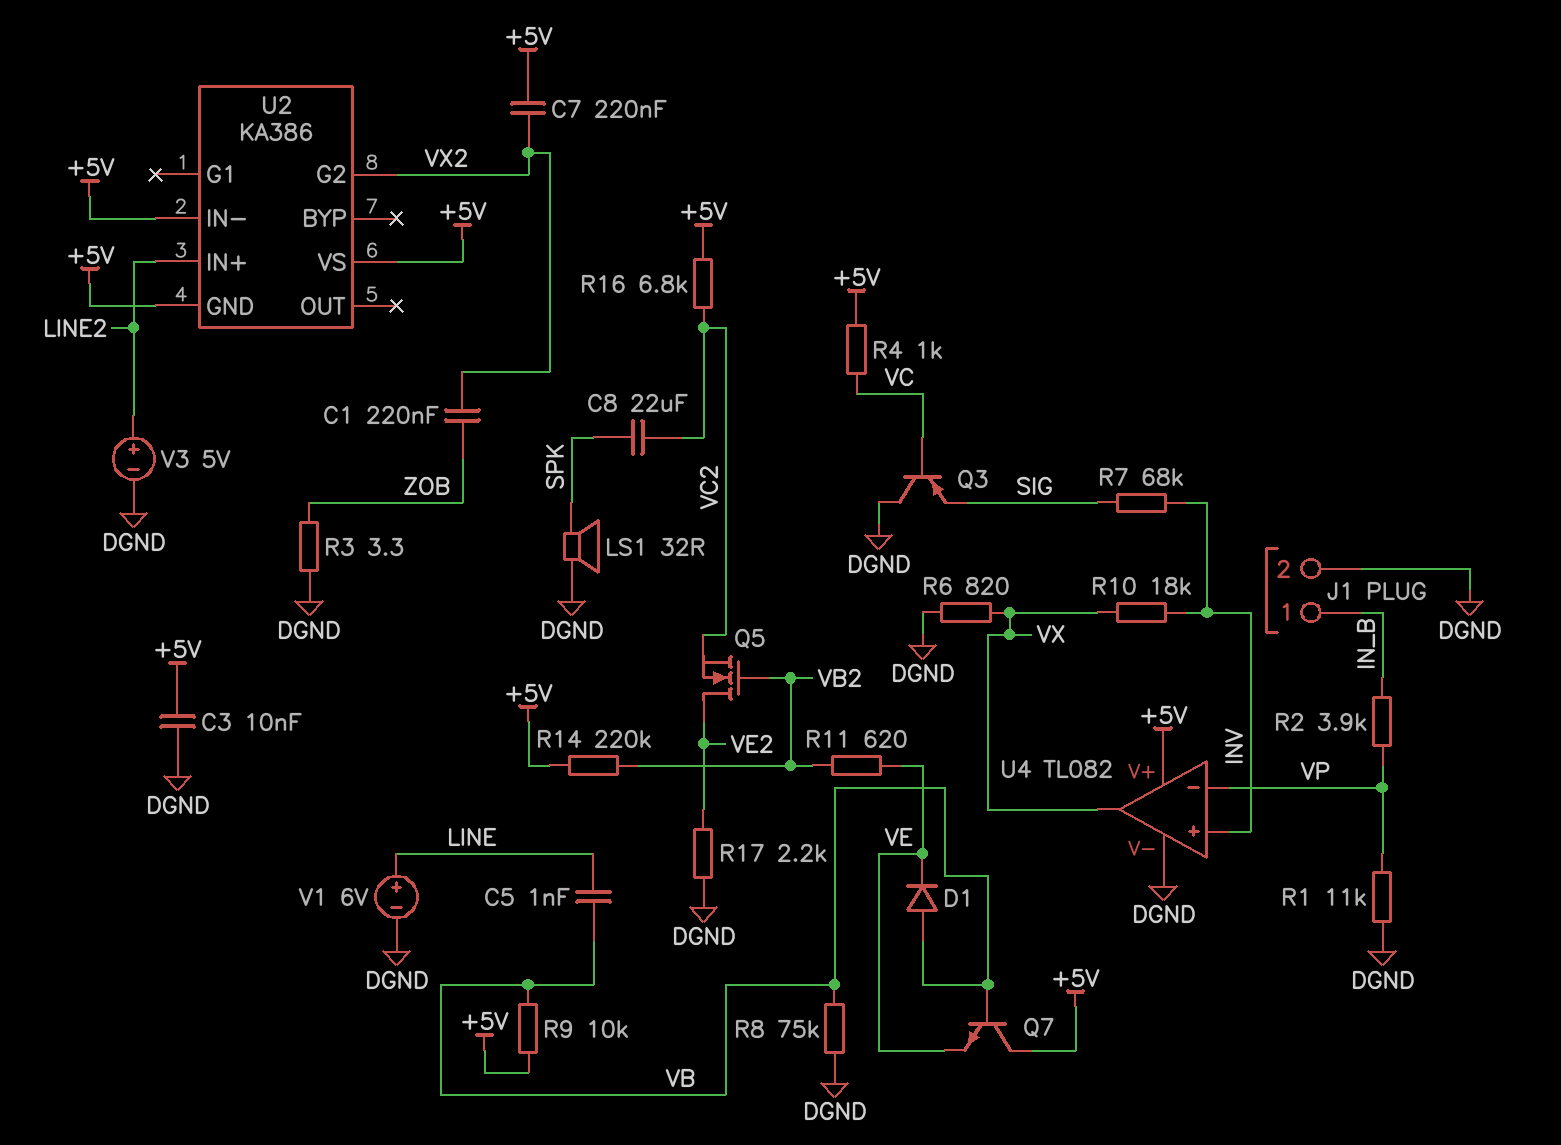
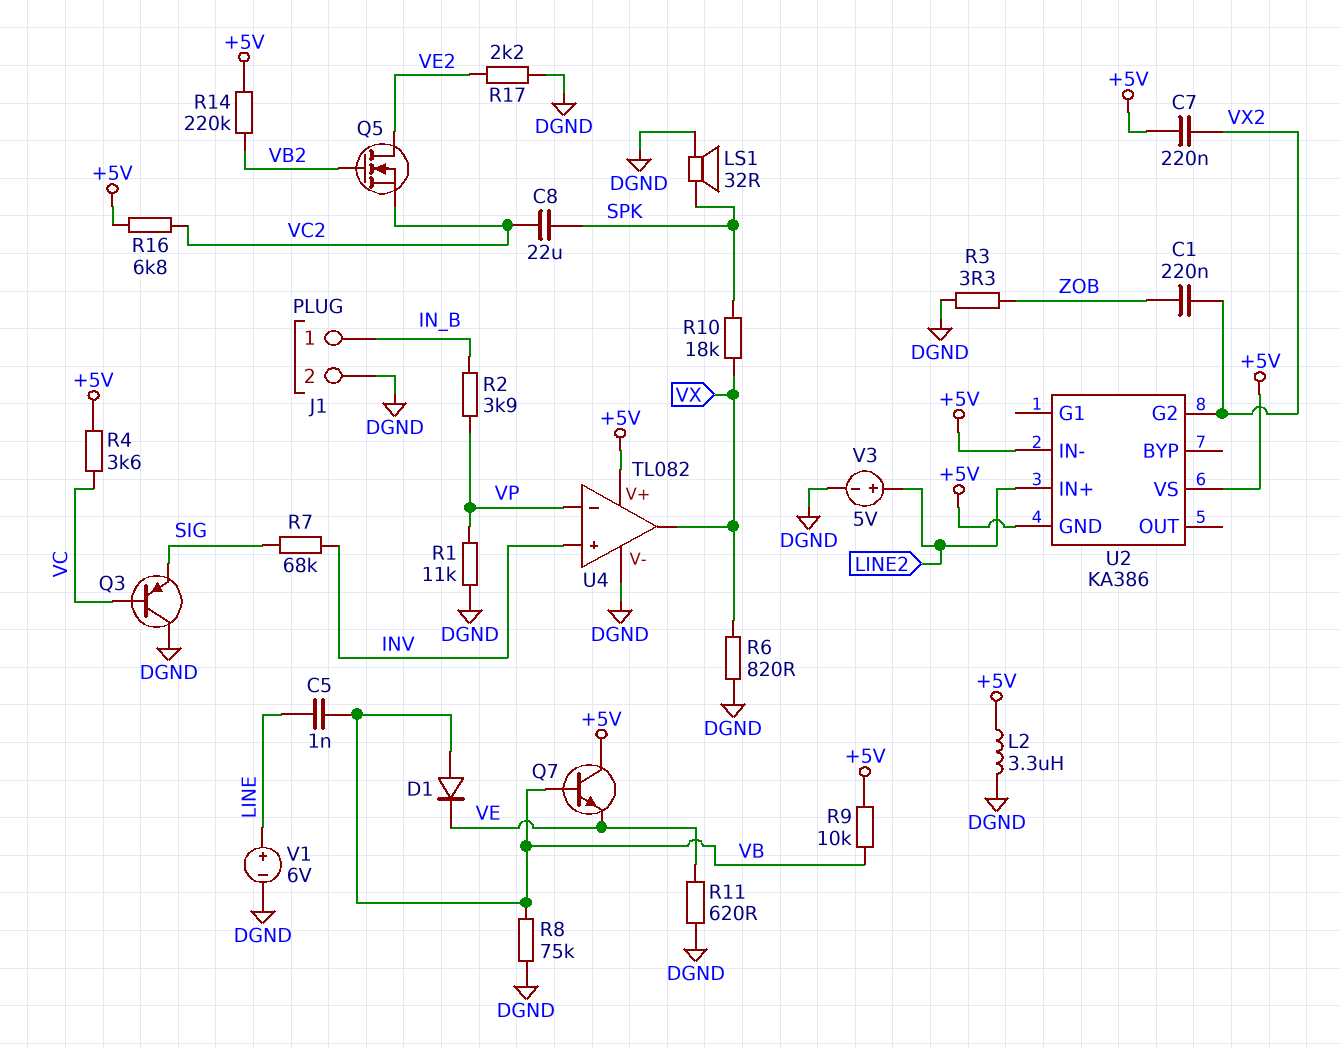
C3: 10nF (+5V, DGND) -> none
L2: none -> 3.3uH (+5V, DGND)
R4: 1k (+5V, VC) -> 3.6k (+5V, VC)
R10: 18k (INV, VX) -> 18k (SPK, VX)
R11: 620 (VB2, VE) -> 620 (DGND, VE)

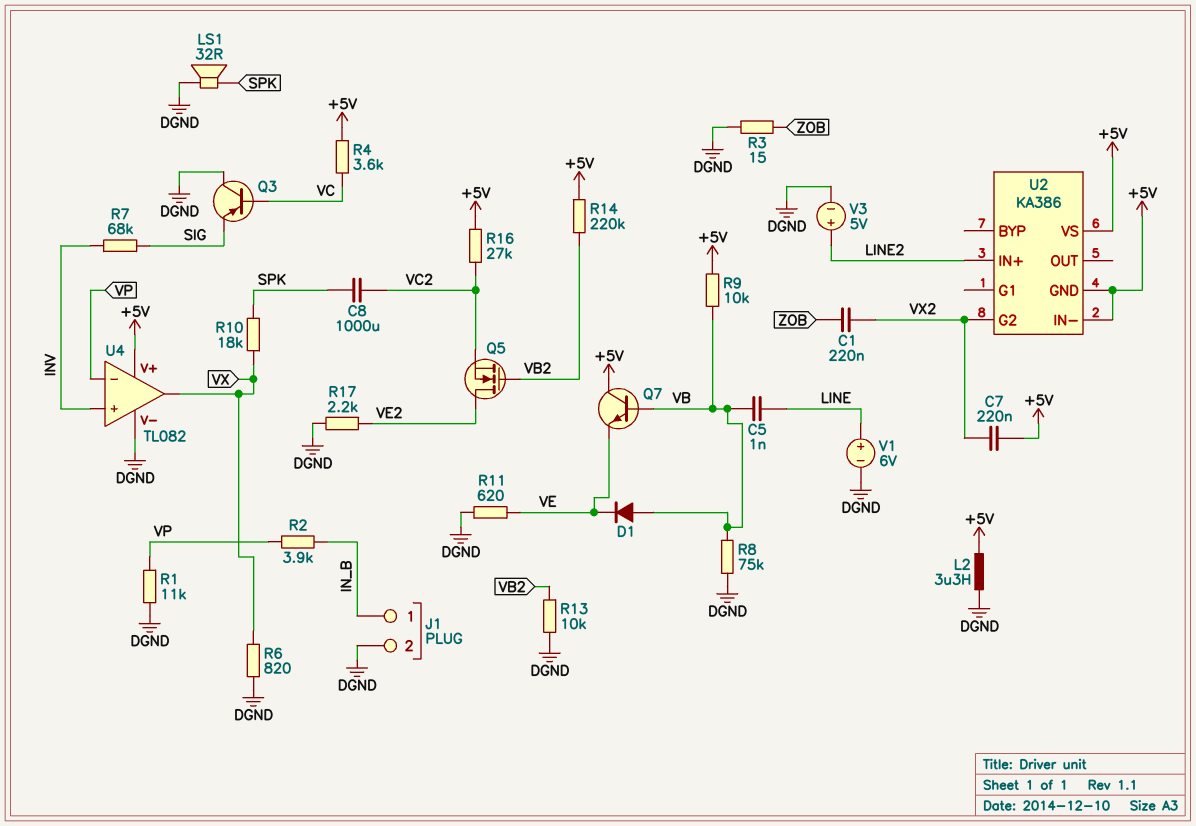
C8: 22uF (SPK, VC2) -> 1000uF (SPK, VC2)
R3: 3.3 (DGND, ZOB) -> 15 (DGND, ZOB)
R13: none -> 10k (DGND, VB2)
R16: 6.8k (+5V, VC2) -> 27k (+5V, VC2)

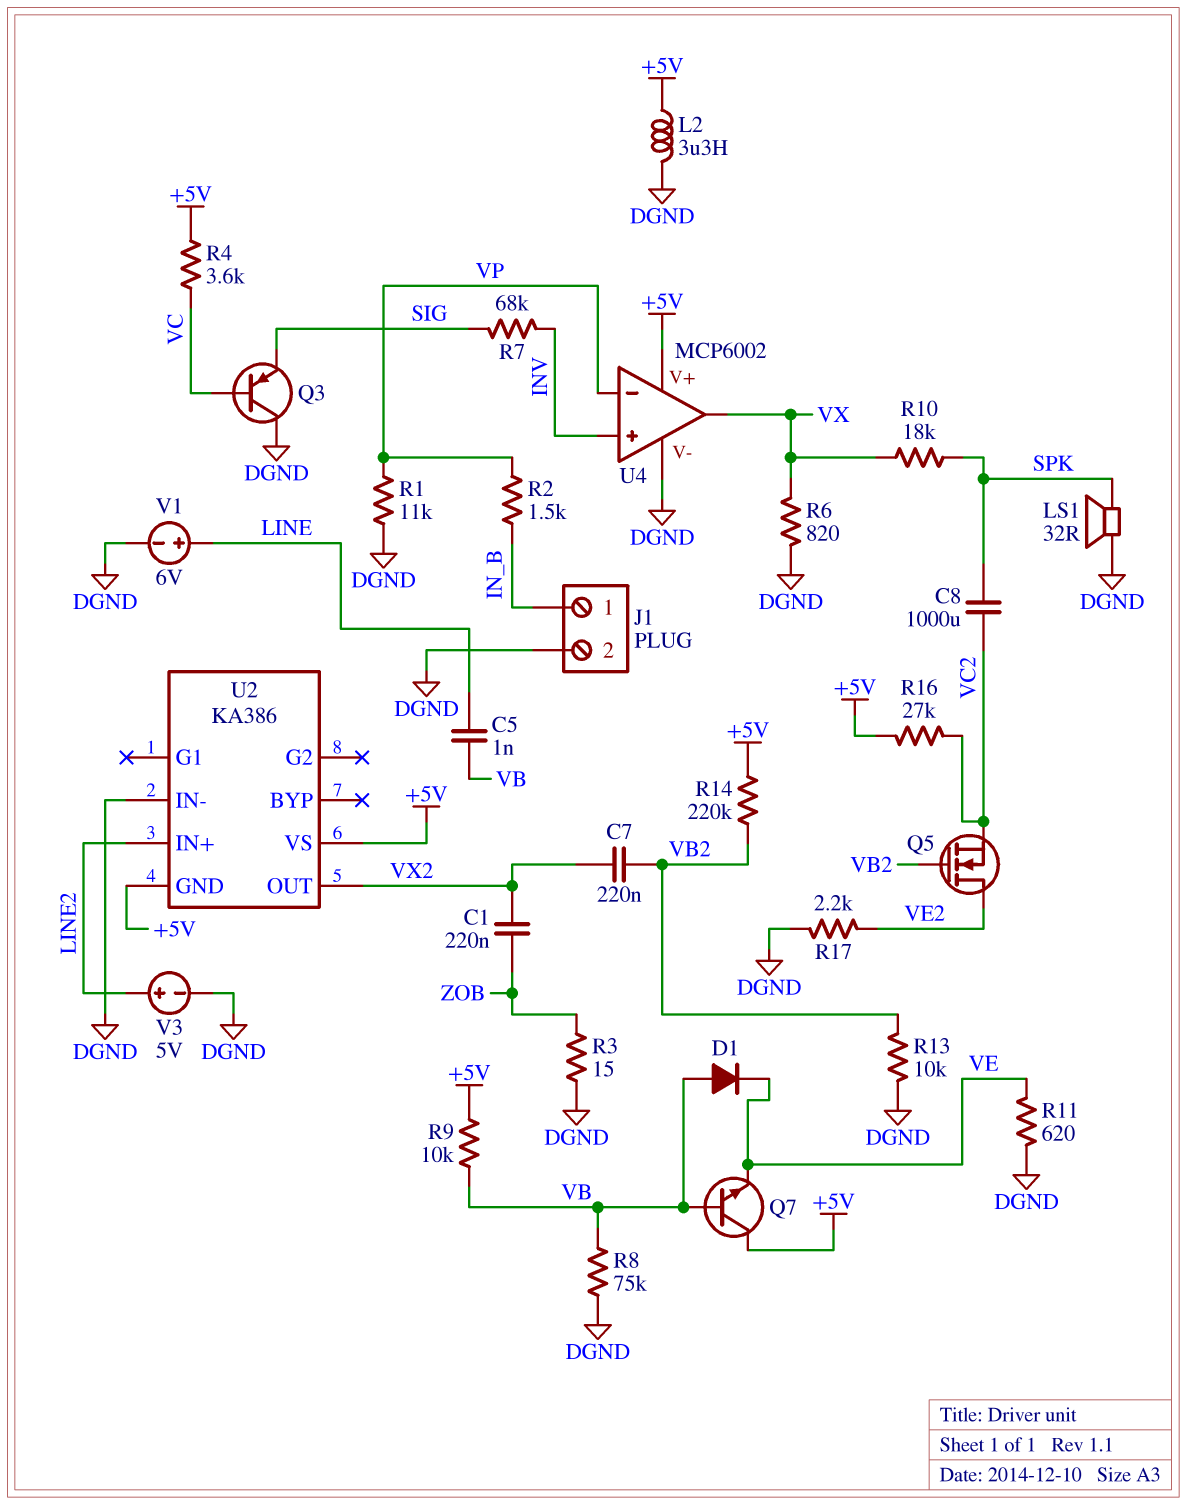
C7: 220nF (+5V, VX2) -> 220nF (VB2, VX2)
R2: 3.9k (IN_B, VP) -> 1.5k (IN_B, VP)
U2 pin G2: VX2 -> none
U2 pin IN-: +5V -> DGND
U2 pin OUT: none -> VX2
U4: TL082 -> MCP6002

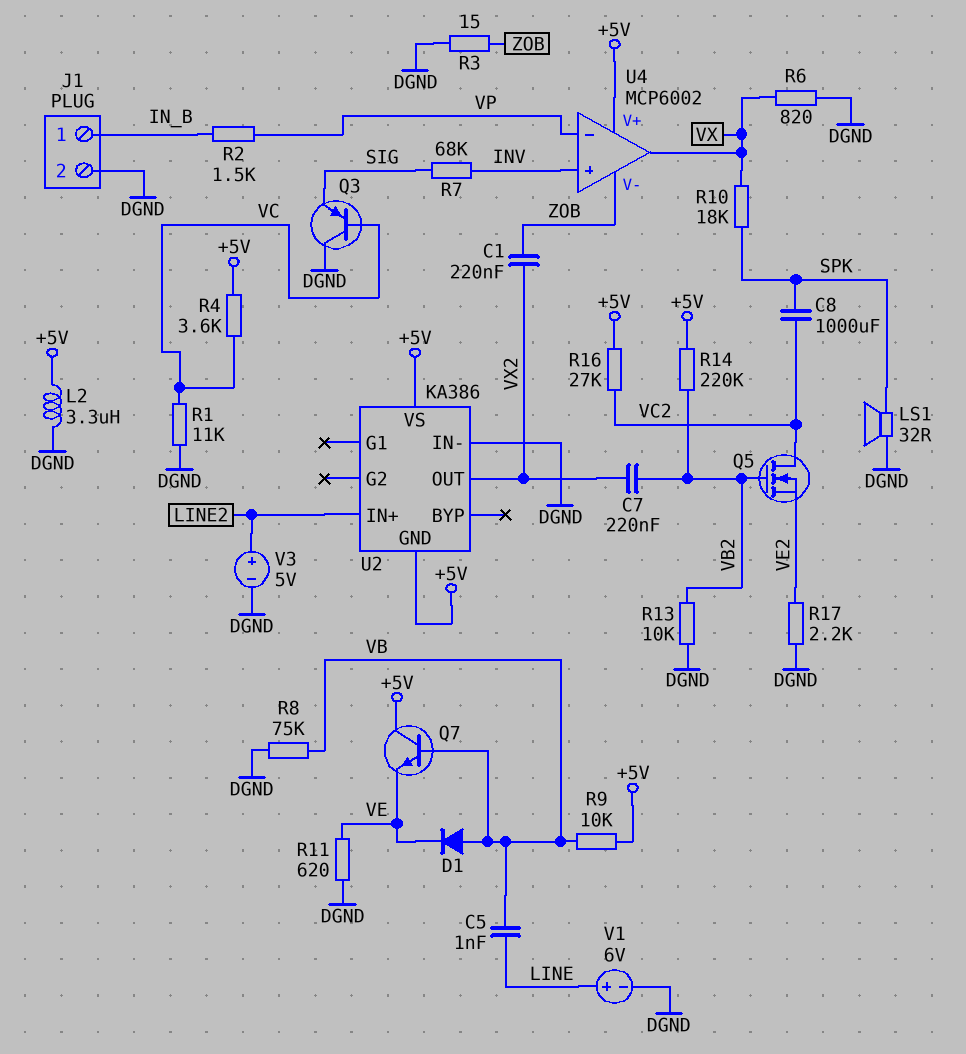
Q5: NMOS (G VB2, D VE2, S VC2) -> NMOS (G VB2, D VC2, S VE2)
R1: 11k (DGND, VP) -> 11k (DGND, VC)
U4 pin V-: DGND -> ZOB

